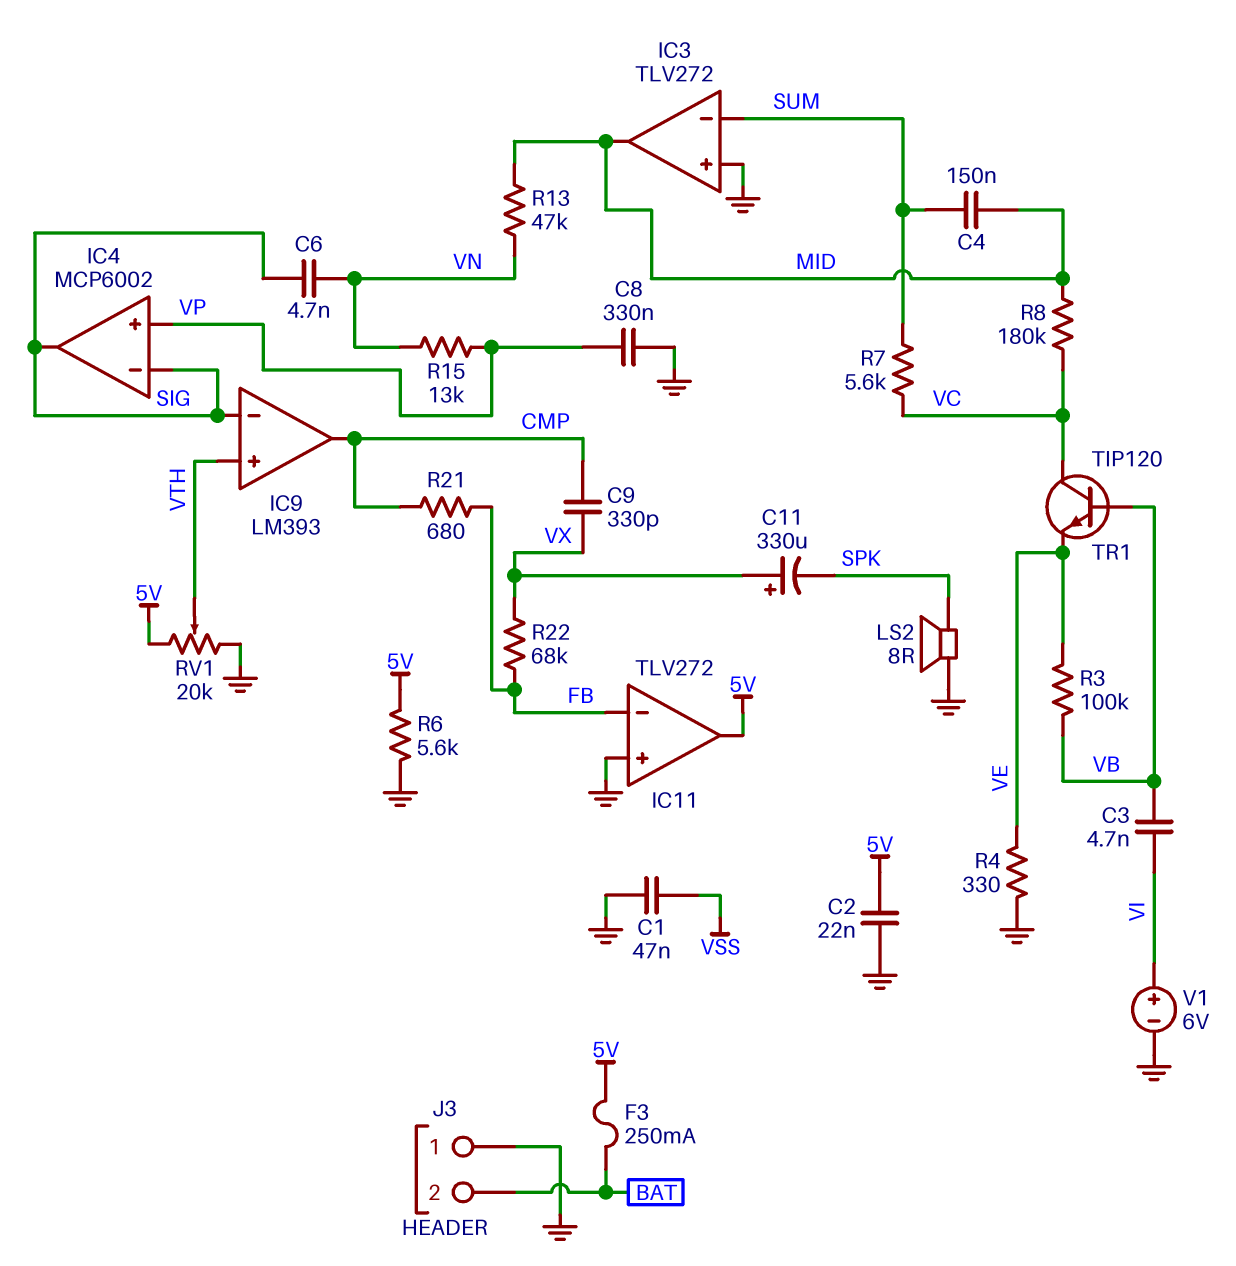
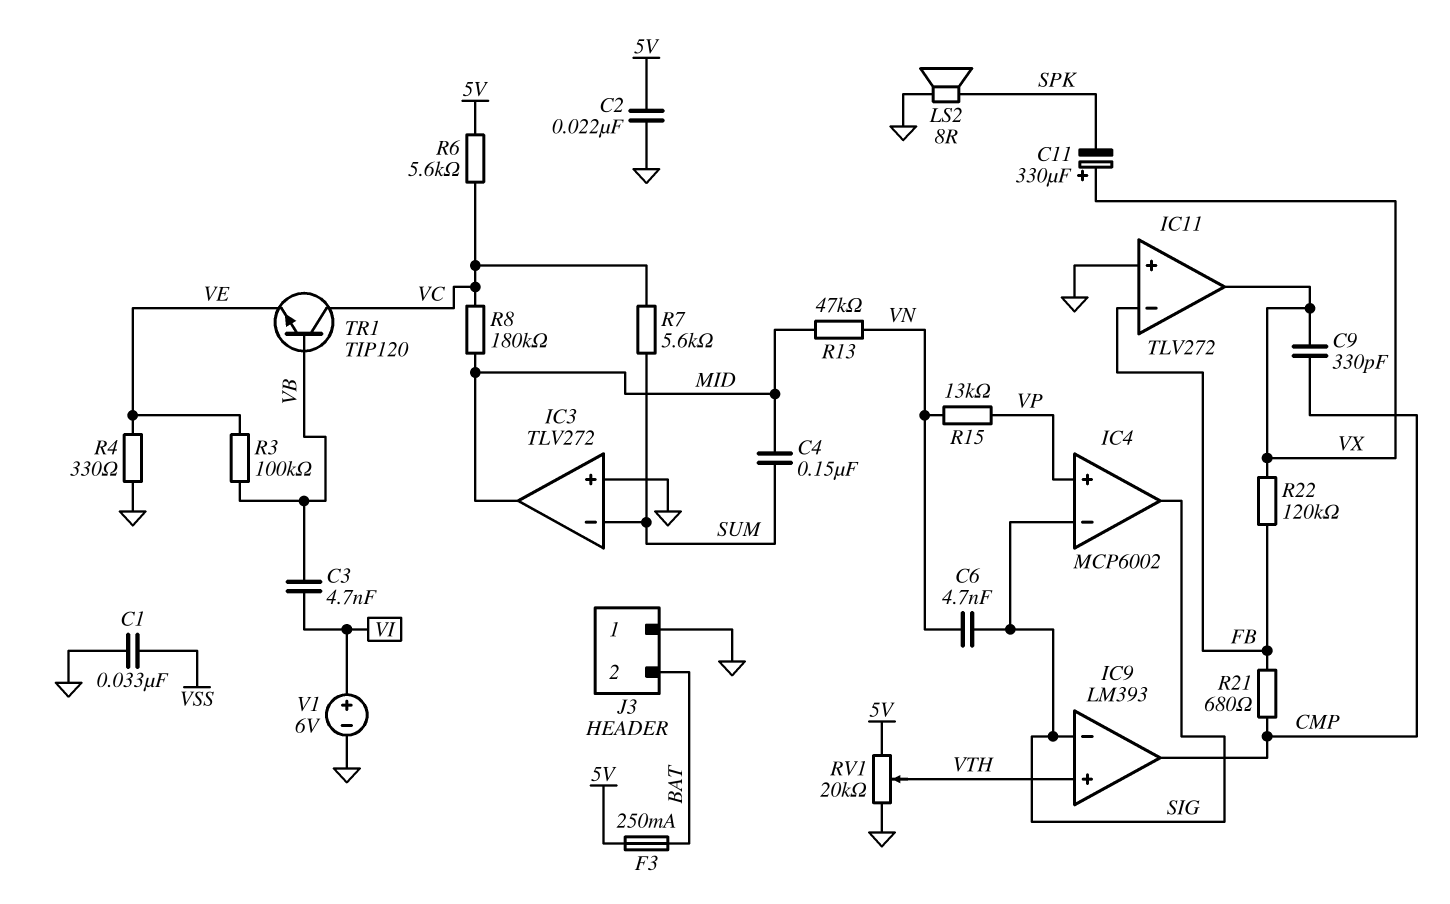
C1: 47nF (GND, VSS) -> 33nF (GND, VSS)
C8: 330nF (GND, VP) -> none
IC11 pin out: 5V -> VX
R6: 5.6k (5V, GND) -> 5.6k (5V, VC)
R22: 68k (FB, VX) -> 120k (FB, VX)

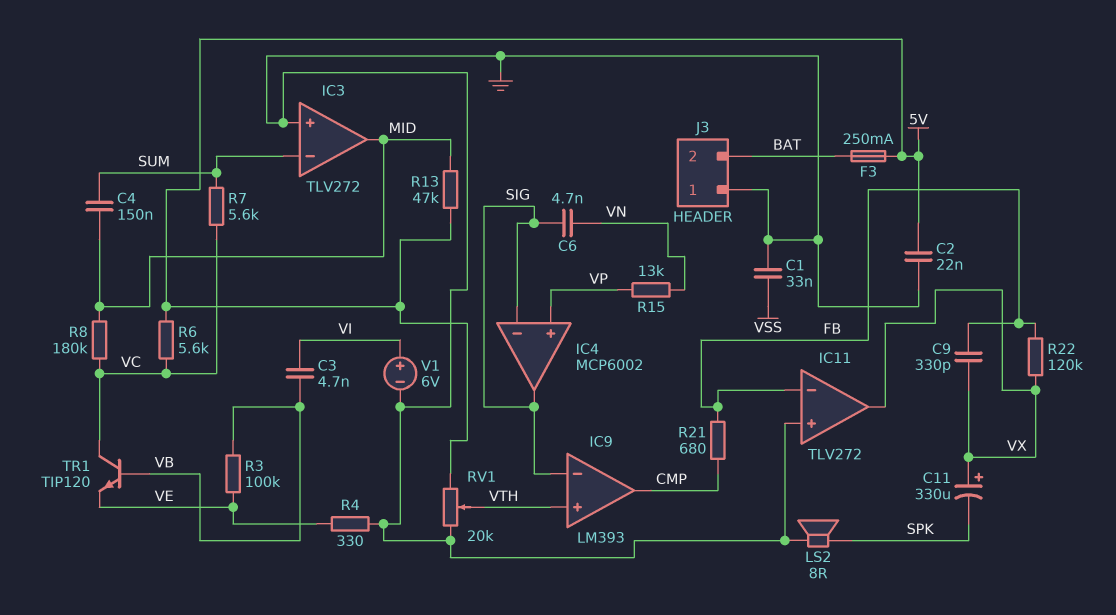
C9: 330pF (CMP, VX) -> 330pF (FB, VX)
R13: 47k (MID, VN) -> 47k (5V, MID)

